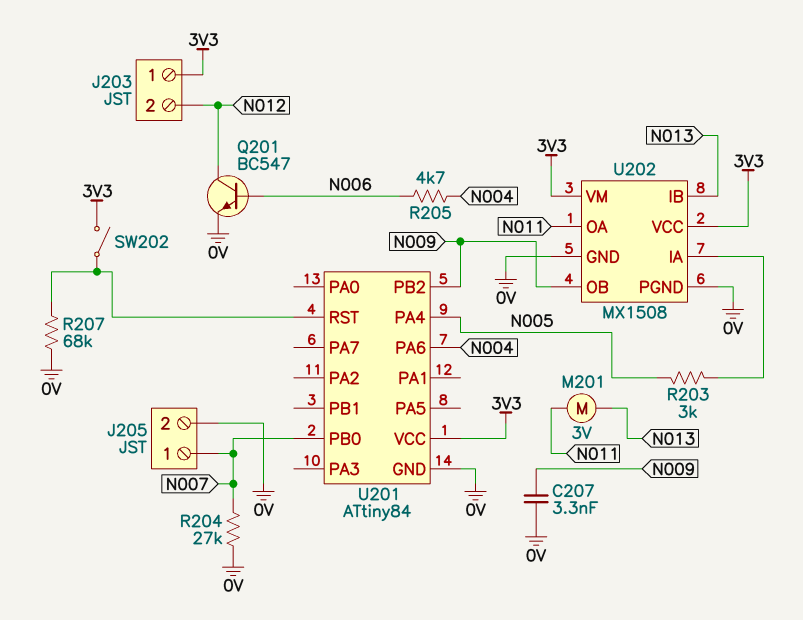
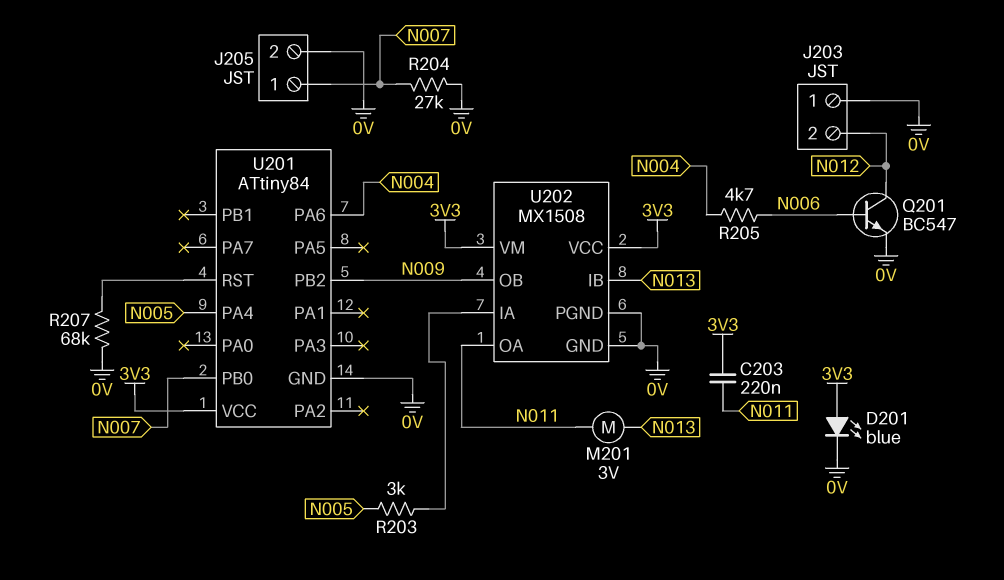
C203: none -> 220nF (3V3, N011)
C207: 3.3nF (0V, N009) -> none
D201: none -> LED blue (A 3V3, K 0V)
J203 pin 1: 3V3 -> 0V
SW202: switch (3V3, U201/RST) -> none

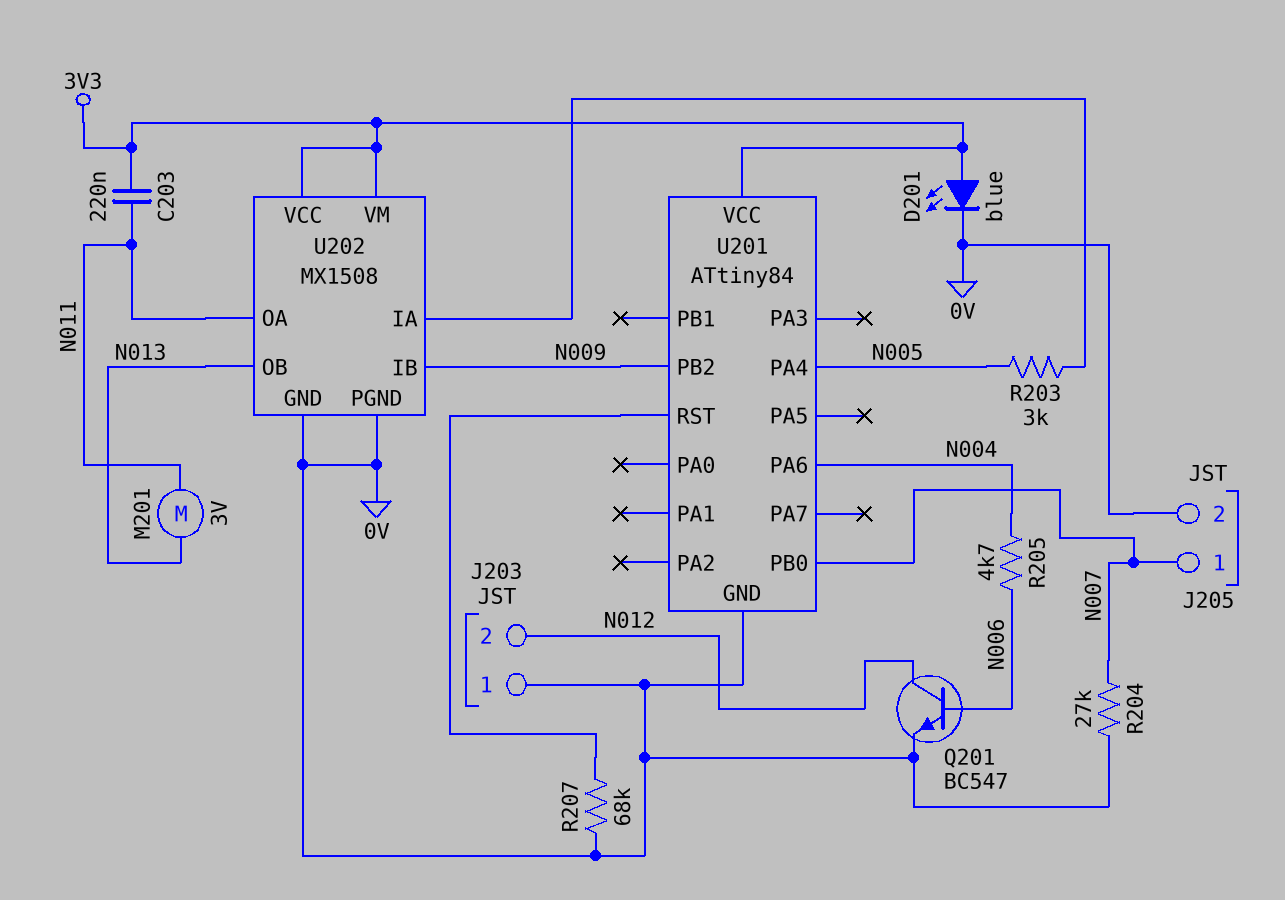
U202 pin IB: N013 -> N009
U202 pin OB: N009 -> N013

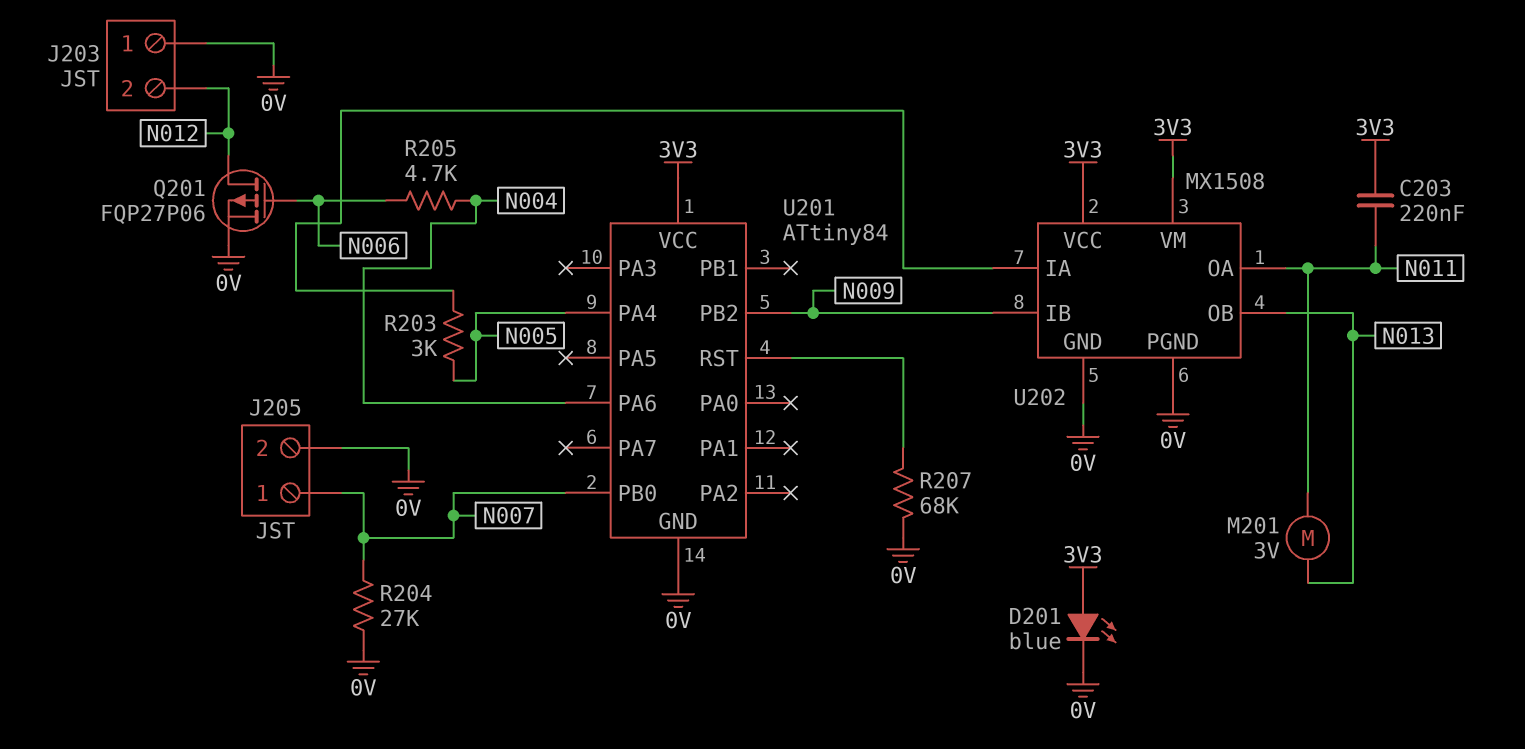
Q201: NPN BC547 (B N006, C N012, E 0V) -> PMOS FQP27P06 (G N006, D N012, S 0V)

